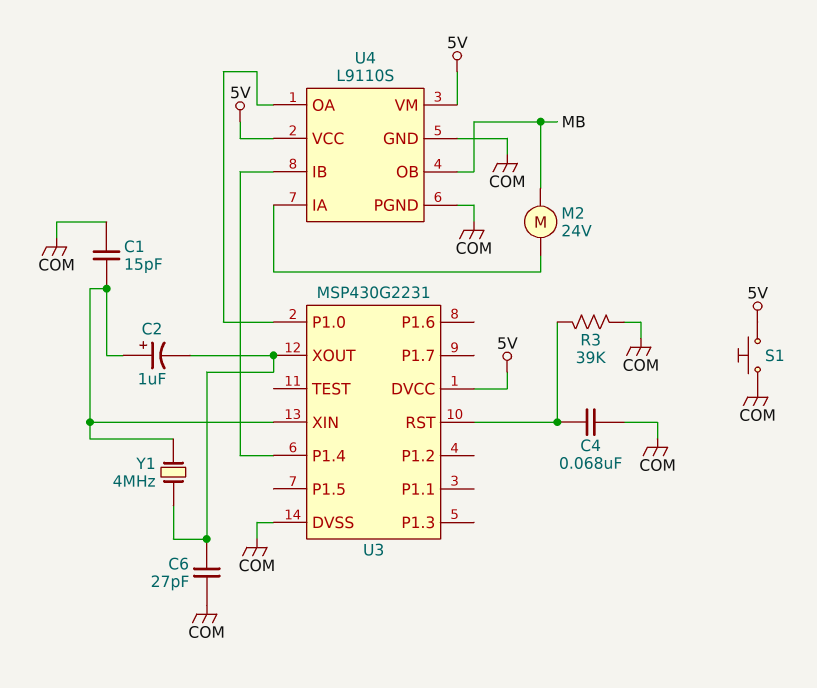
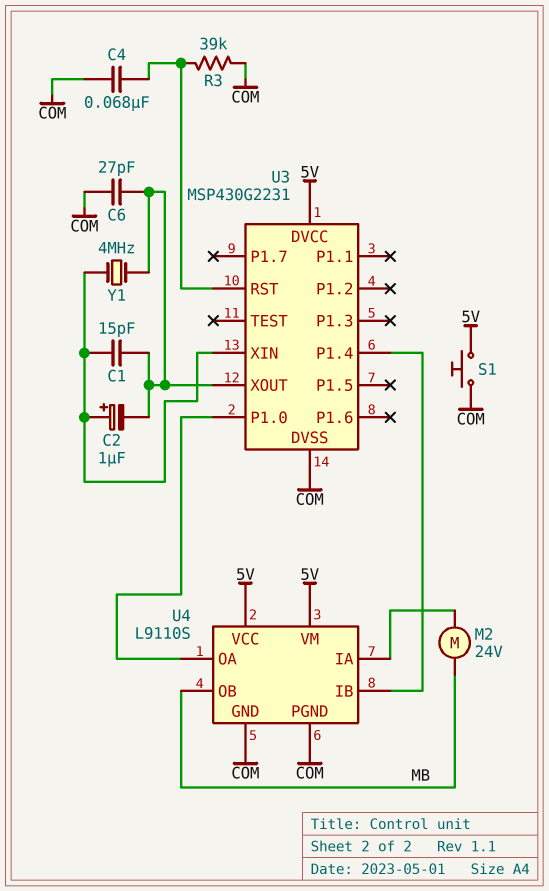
C1: 15pF (COM, U3/XIN) -> 15pF (U3/XIN, U3/XOUT)

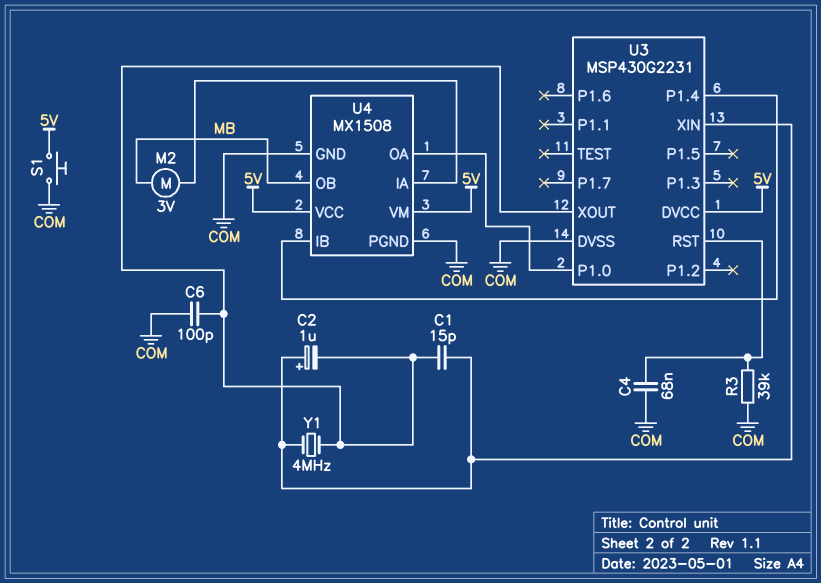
C6: 27pF (COM, U3/XOUT) -> 100pF (COM, U3/XOUT)
M2: motor 24V (MB, U4/IA) -> motor 3V (MB, U4/IA)
U4: L9110S -> MX1508

